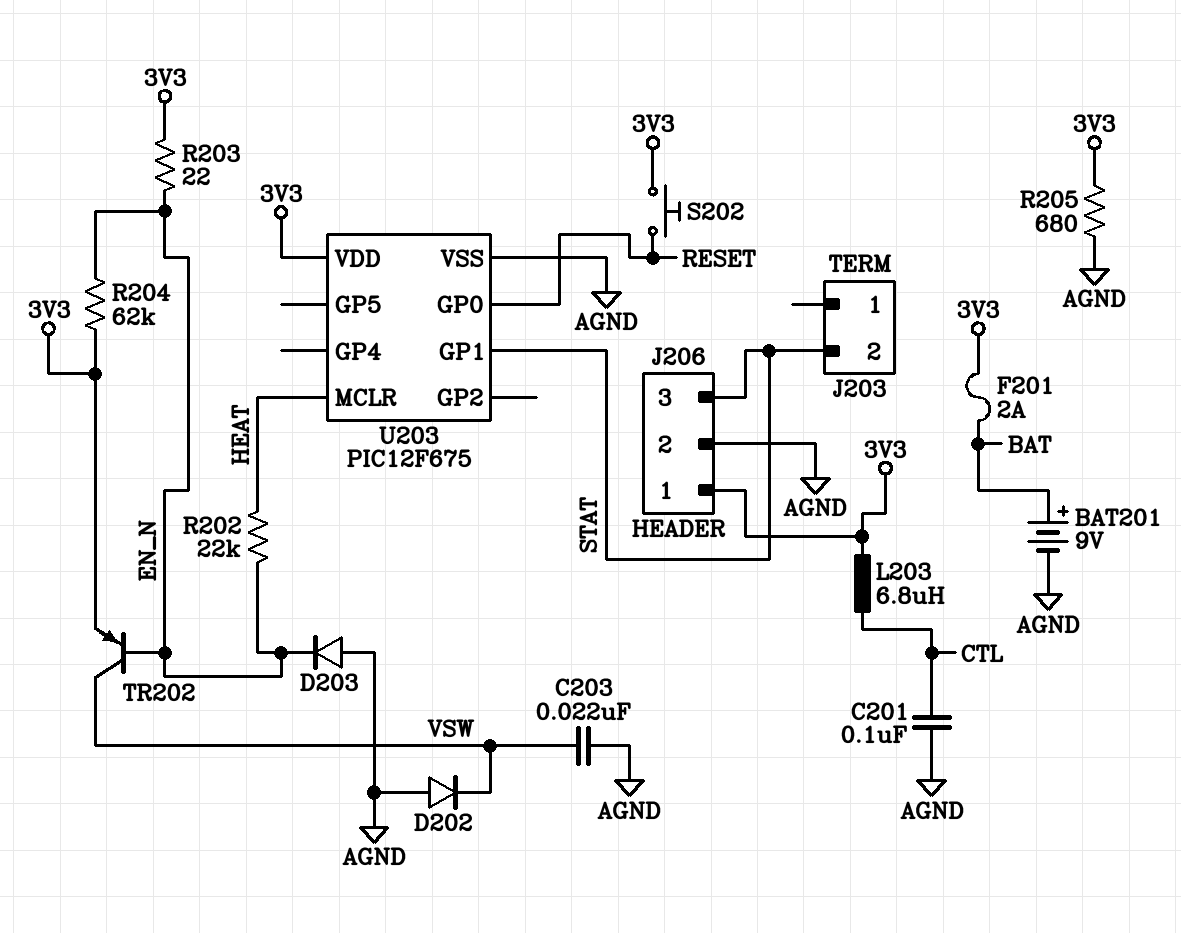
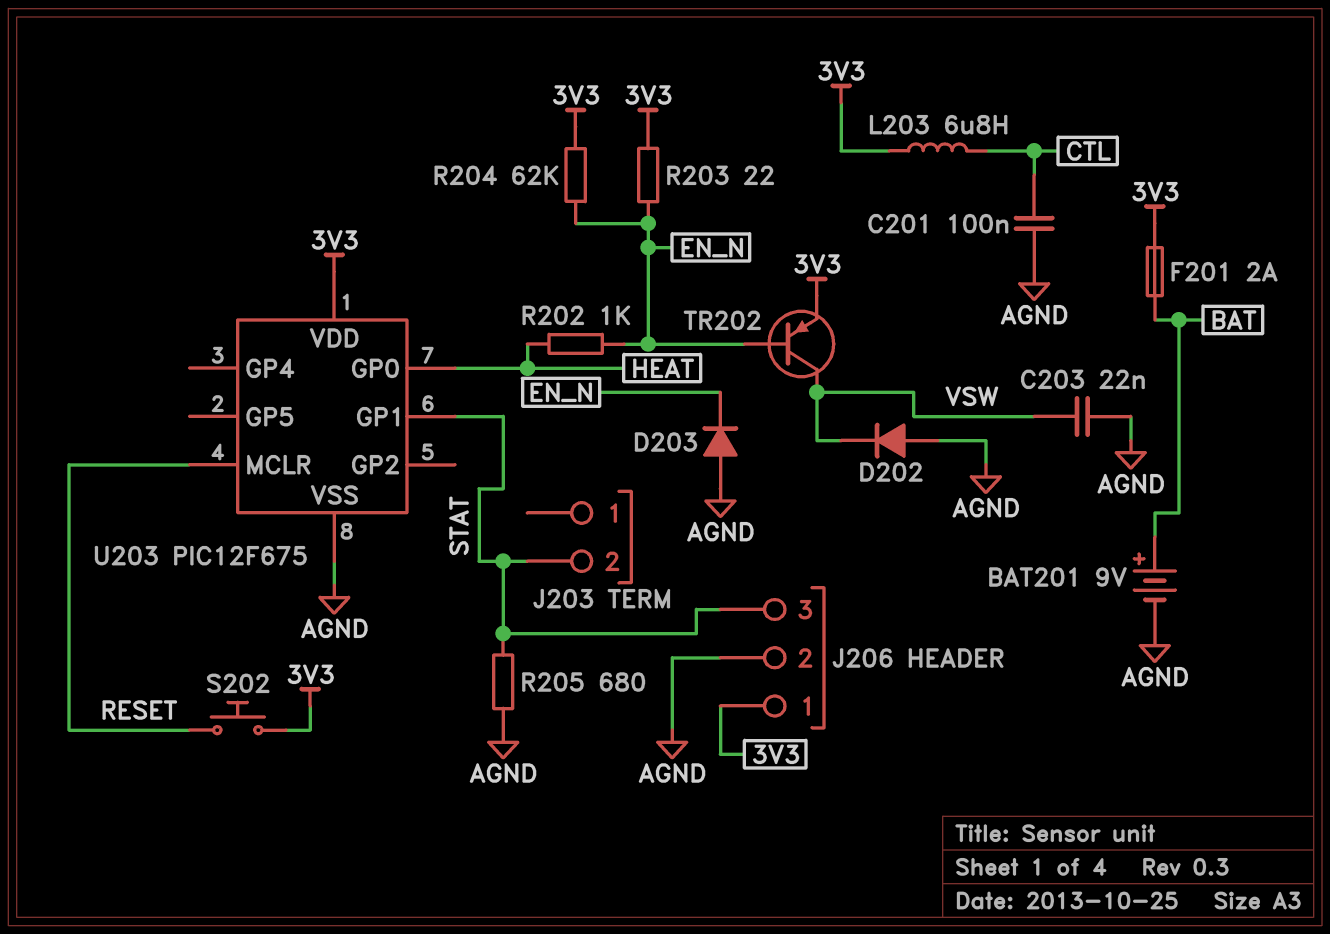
R202: 22k (EN_N, HEAT) -> 1k (EN_N, HEAT)
R205: 680 (3V3, AGND) -> 680 (AGND, STAT)
U203 pin GP0: RESET -> HEAT
U203 pin MCLR: HEAT -> RESET

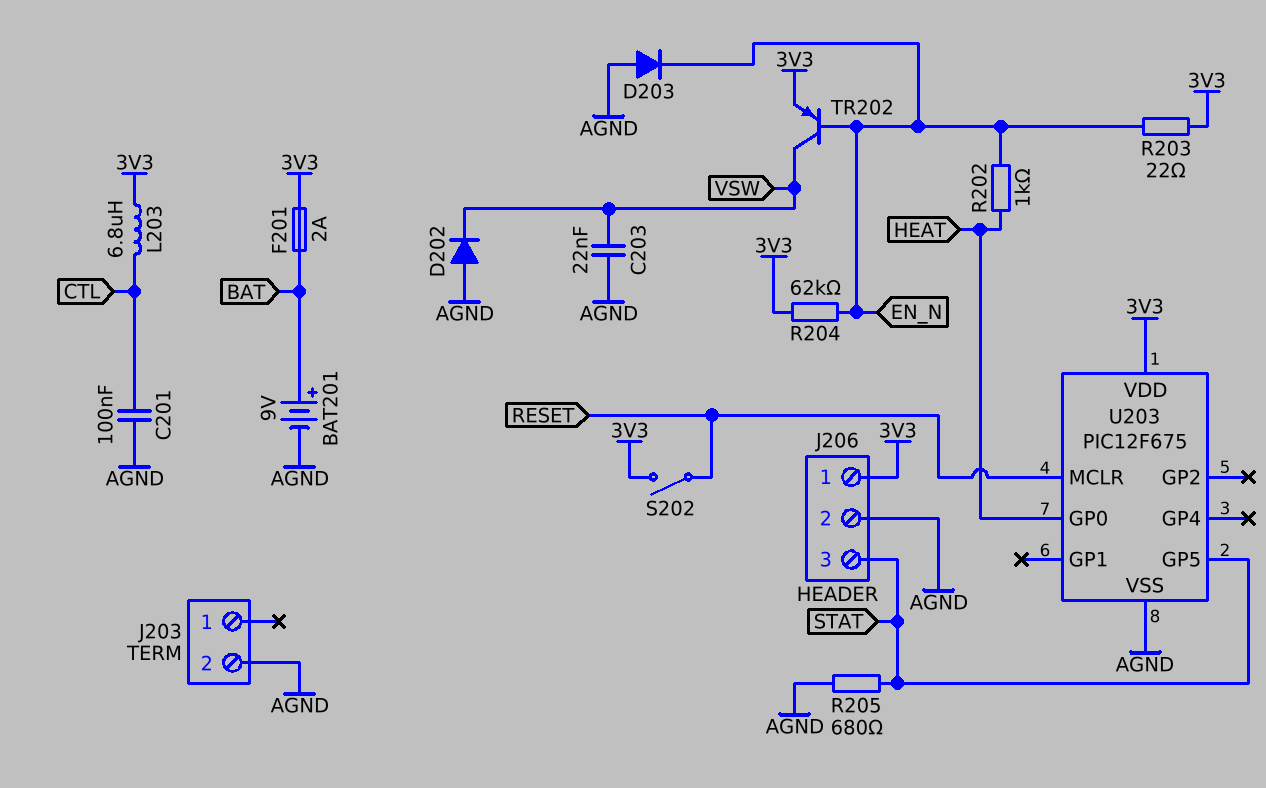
J203 pin 2: STAT -> AGND
S202: button (3V3, RESET) -> switch (3V3, RESET)
U203 pin GP1: STAT -> none
U203 pin GP5: none -> STAT

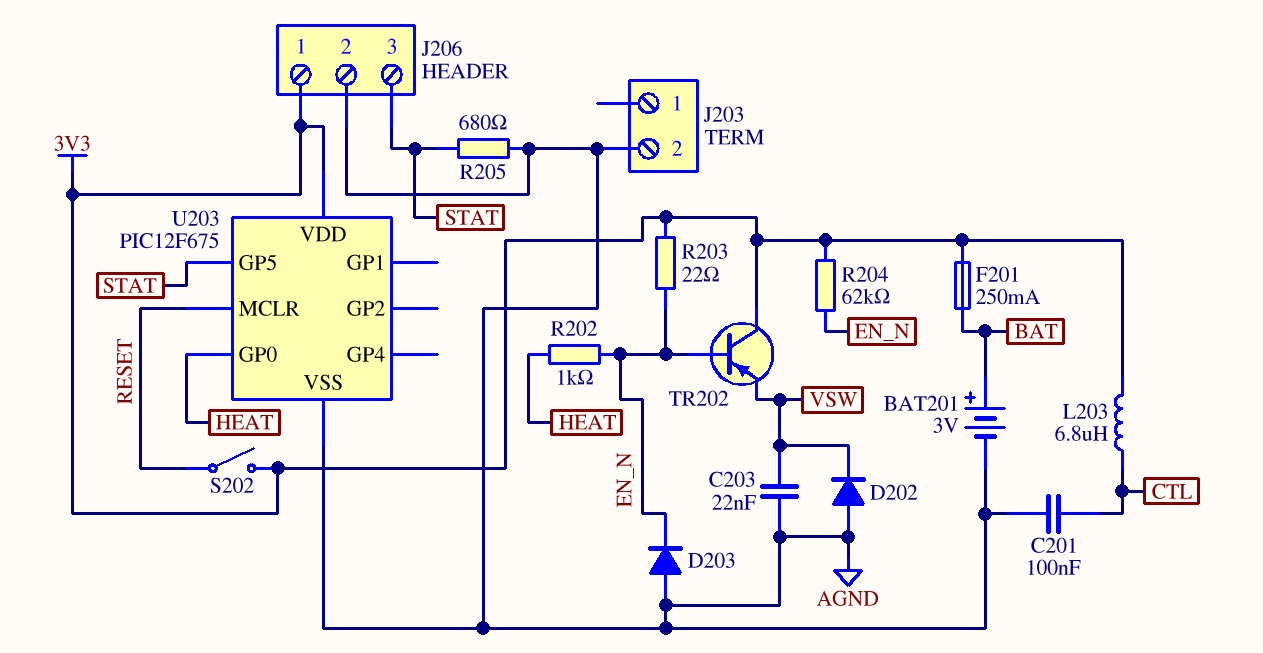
BAT201: 9V (plus BAT, minus AGND) -> 3V (plus BAT, minus AGND)
F201: 2A (3V3, BAT) -> 250mA (3V3, BAT)
TR202: PNP (B EN_N, C VSW, E 3V3) -> PNP (B EN_N, C 3V3, E VSW)

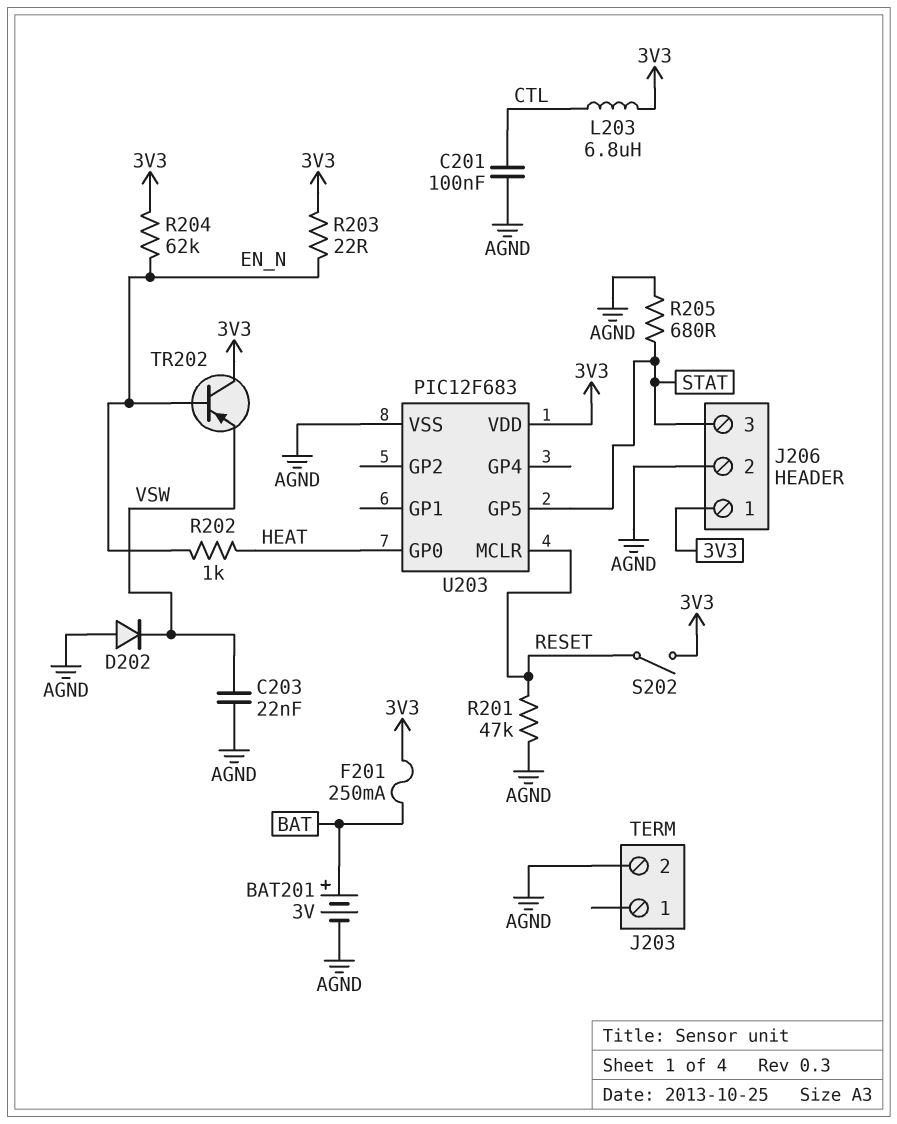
D203: diode (A AGND, K EN_N) -> none
R201: none -> 47k (AGND, RESET)
U203: PIC12F675 -> PIC12F683

